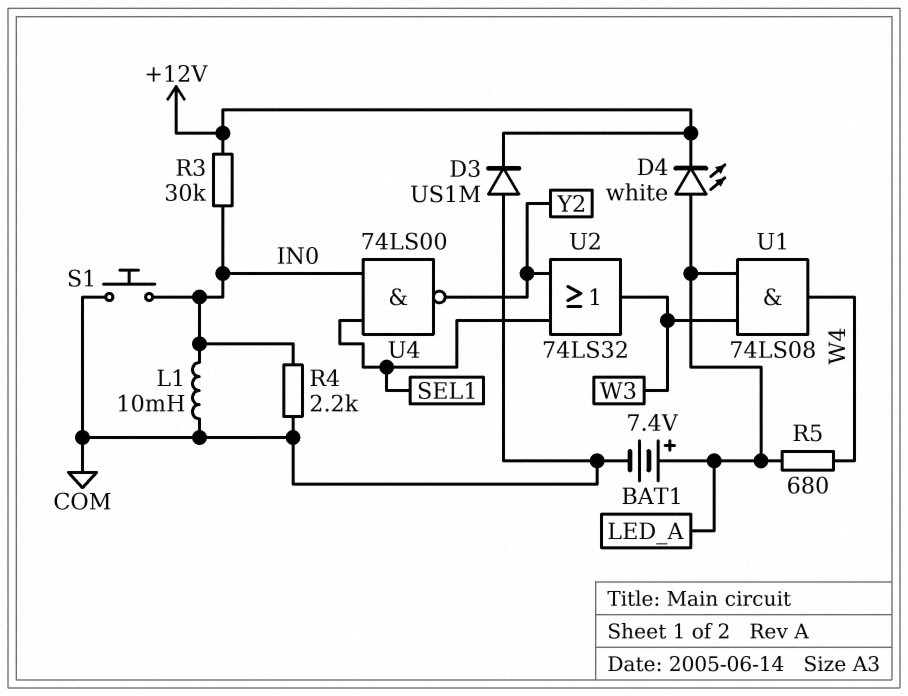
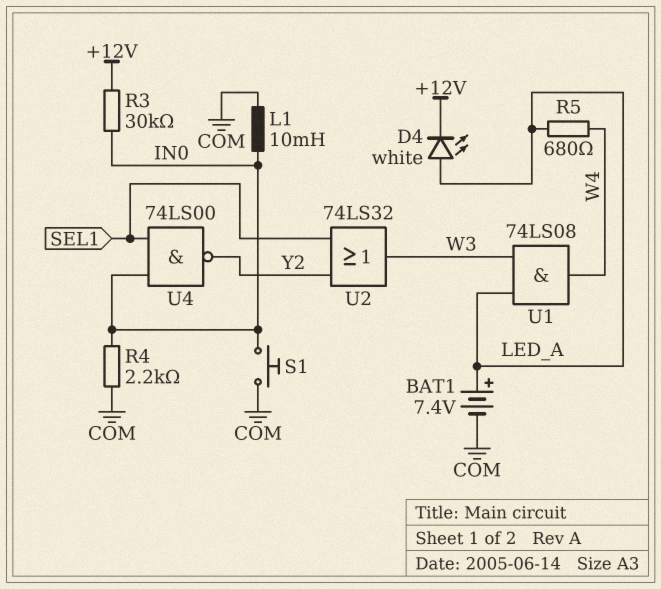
D3: diode US1M (A COM, K +12V) -> none

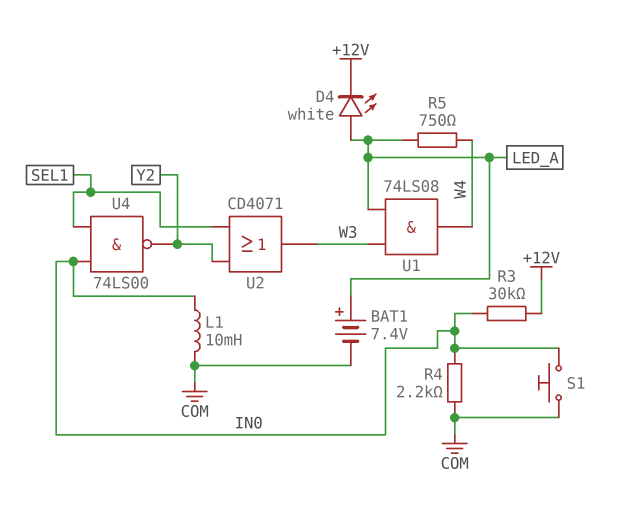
R5: 680 (LED_A, W4) -> 750 (LED_A, W4)
U2: OR 74LS32 (in SEL1, in Y2, out W3) -> OR CD4071 (in SEL1, in Y2, out W3)

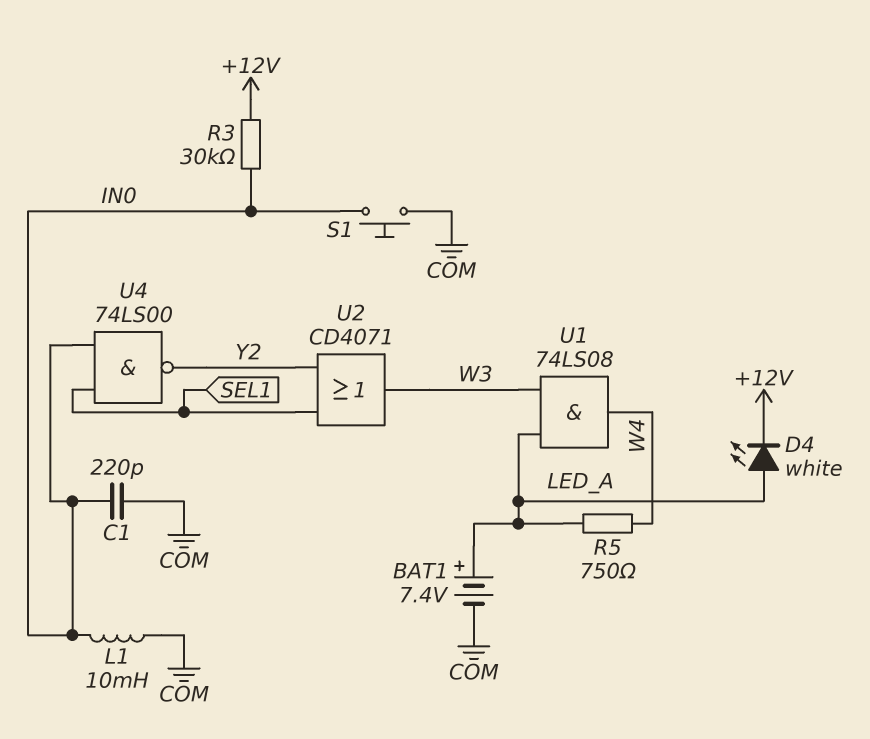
C1: none -> 220pF (COM, IN0)
R4: 2.2k (COM, IN0) -> none

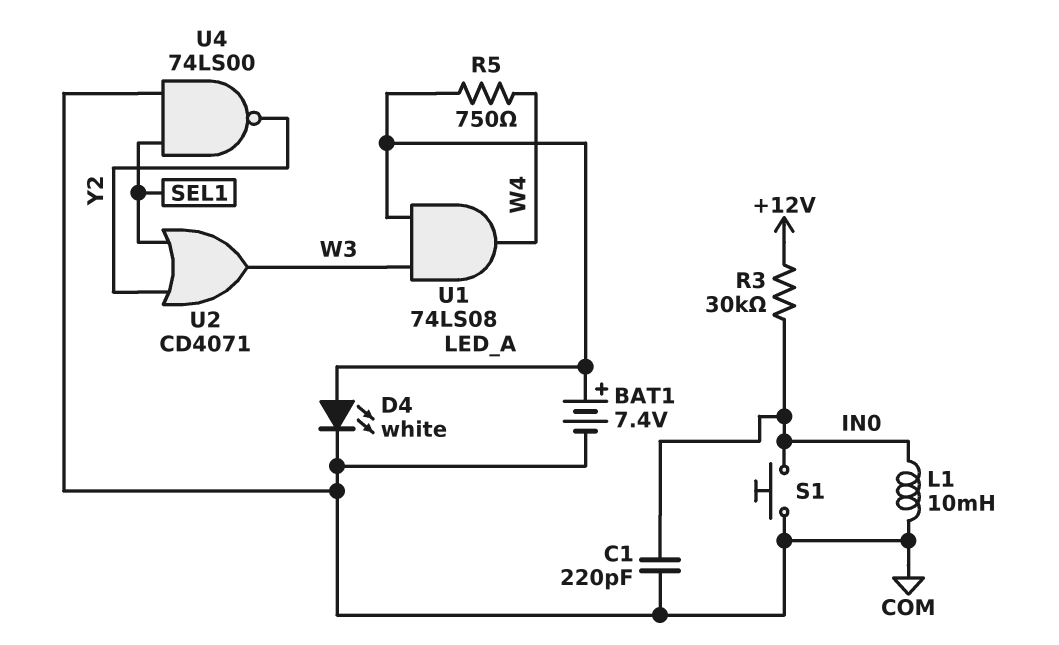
D4: LED white (A LED_A, K +12V) -> LED white (A LED_A, K COM)
U4: NAND 74LS00 (in IN0, in SEL1, out Y2) -> NAND 74LS00 (in COM, in SEL1, out Y2)

